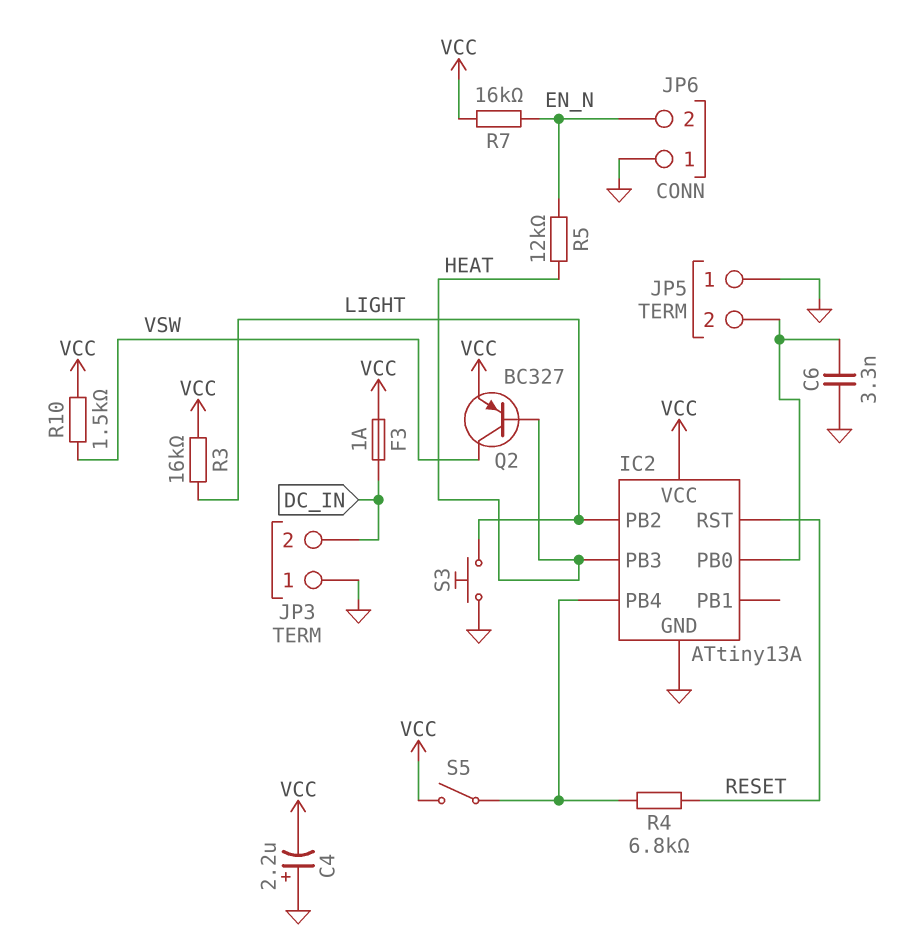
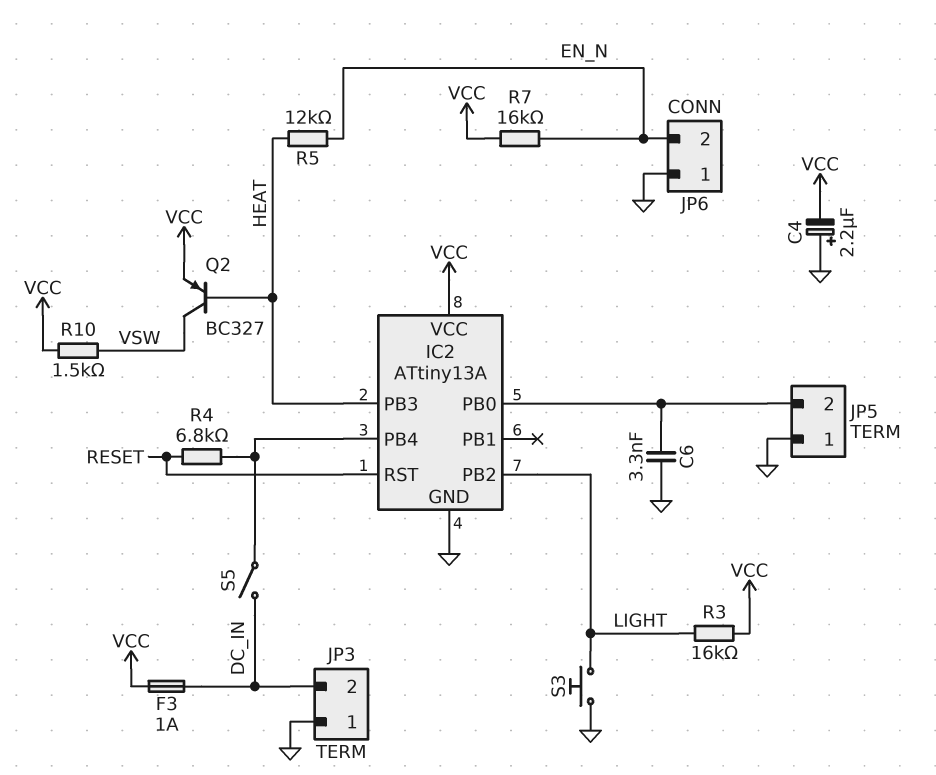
S5: switch (IC2/PB4, VCC) -> switch (DC_IN, IC2/PB4)

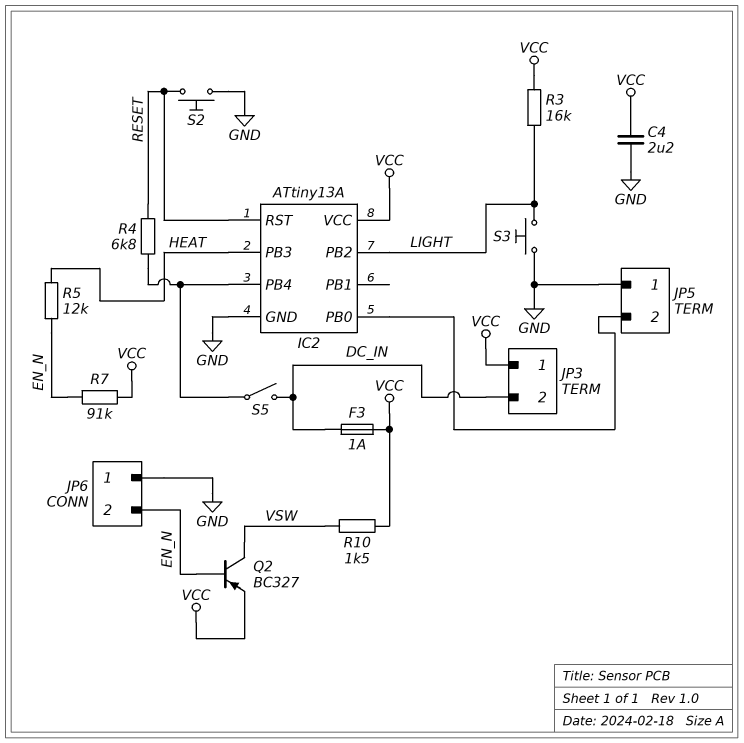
C4: 2.2uF (plus GND, minus VCC) -> 2.2uF (GND, VCC)
C6: 3.3nF (GND, IC2/PB0) -> none
JP3 pin 1: GND -> VCC
Q2: PNP BC327 (B HEAT, C VSW, E VCC) -> PNP BC327 (B EN_N, C VSW, E VCC)
R7: 16k (EN_N, VCC) -> 91k (EN_N, VCC)
S2: none -> button (GND, RESET)

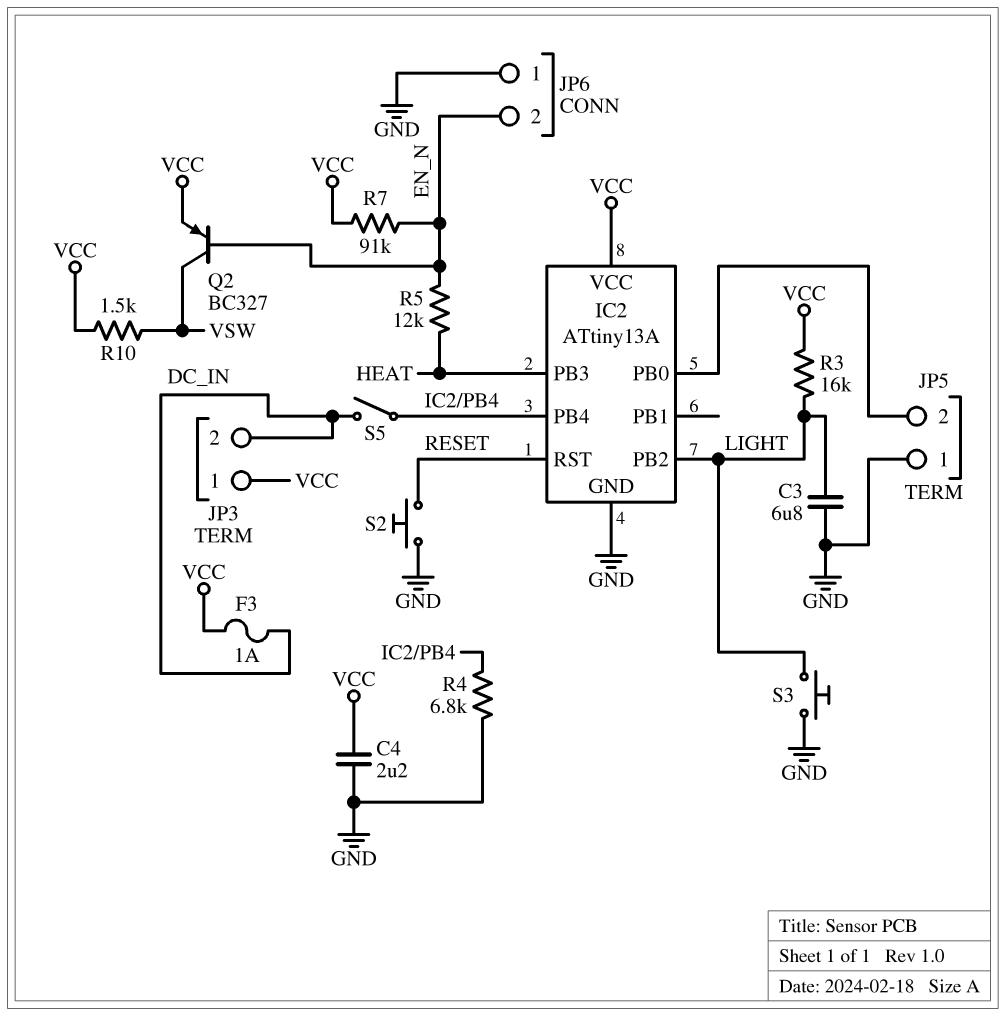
C3: none -> 6.8uF (GND, LIGHT)
R4: 6.8k (IC2/PB4, RESET) -> 6.8k (GND, IC2/PB4)

